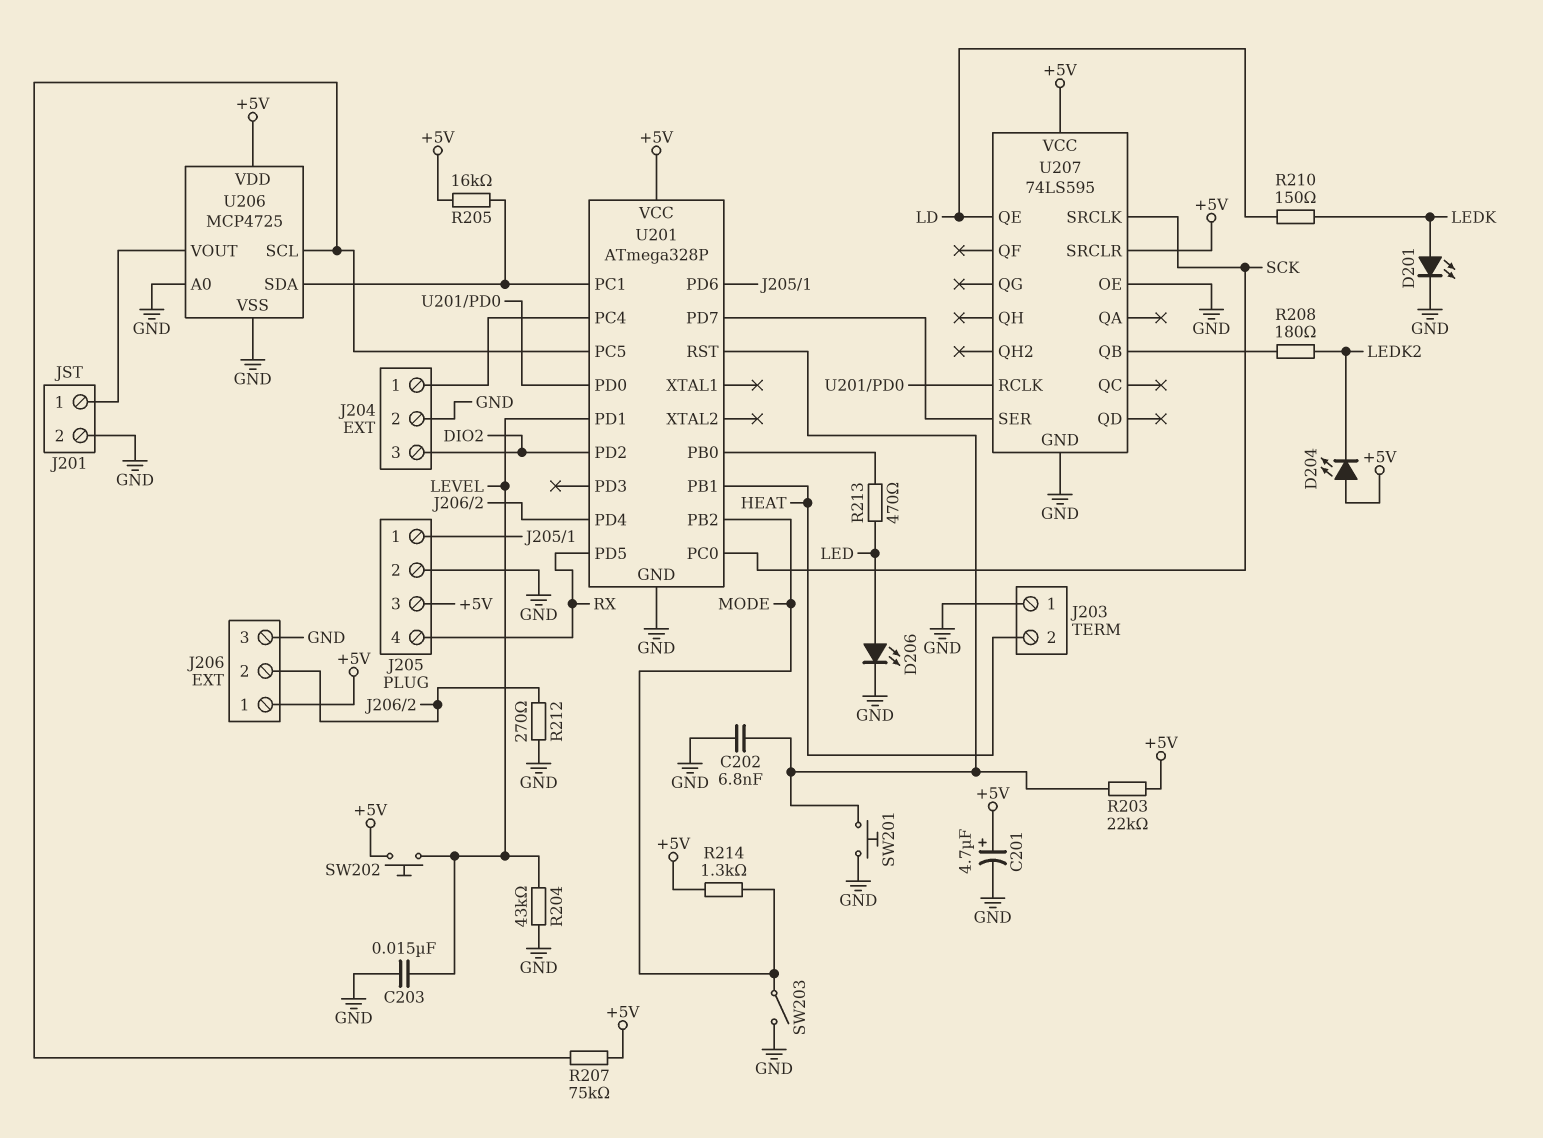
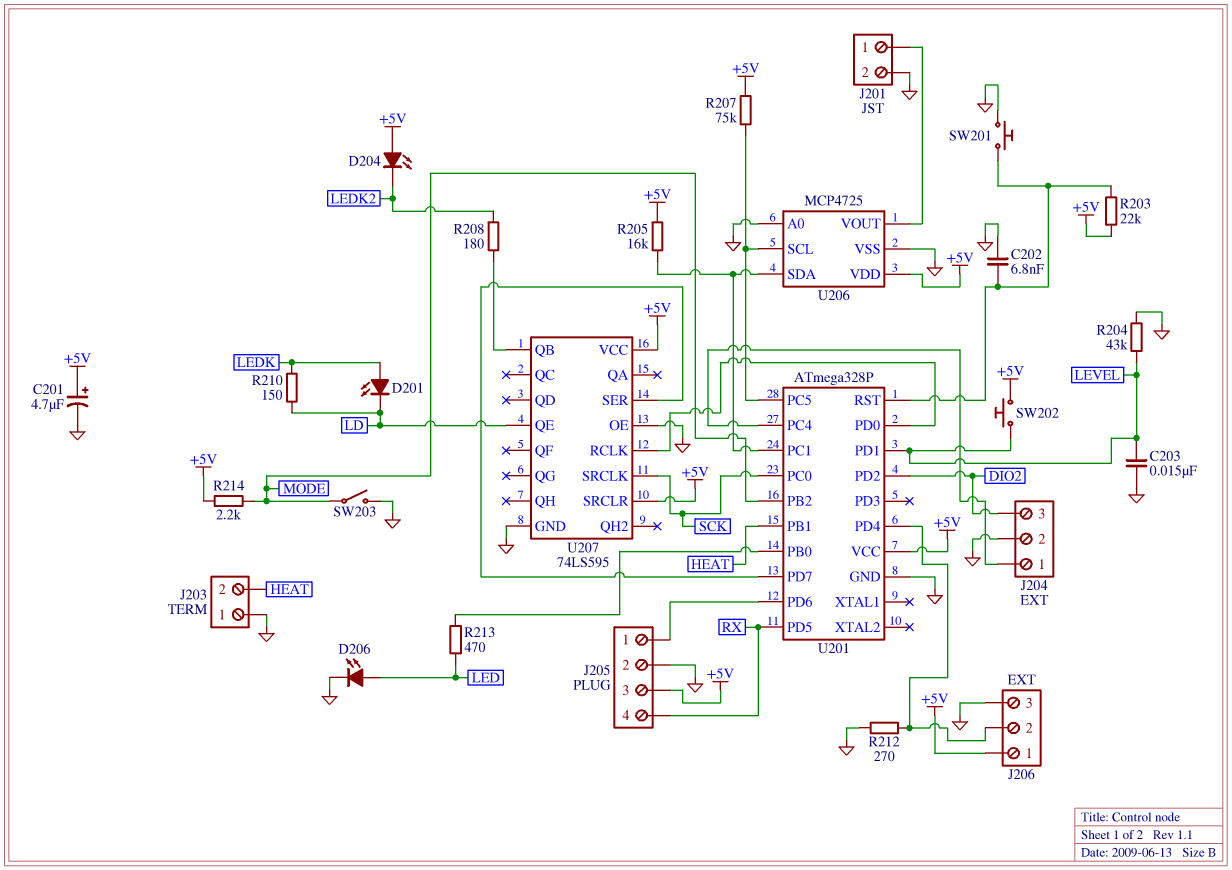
D201: LED (A LEDK, K GND) -> LED (A LEDK, K LD)
R214: 1.3k (+5V, MODE) -> 2.2k (+5V, MODE)

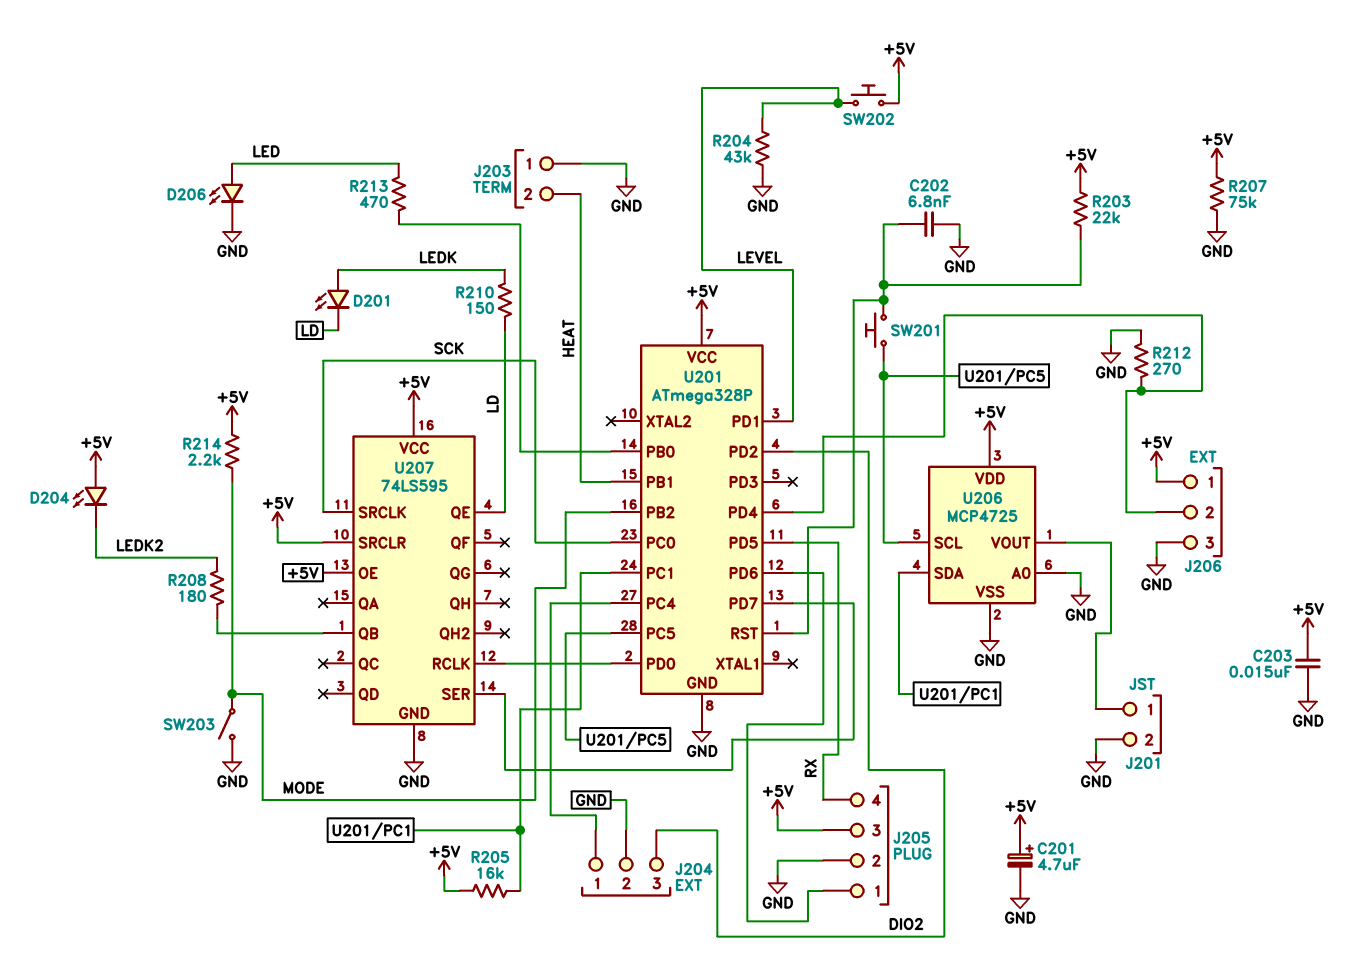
C203: 15nF (GND, LEVEL) -> 15nF (+5V, GND)
R207: 75k (+5V, U201/PC5) -> 75k (+5V, GND)
SW201: button (GND, U201/RST) -> button (U201/PC5, U201/RST)
U207 pin OE: GND -> +5V

